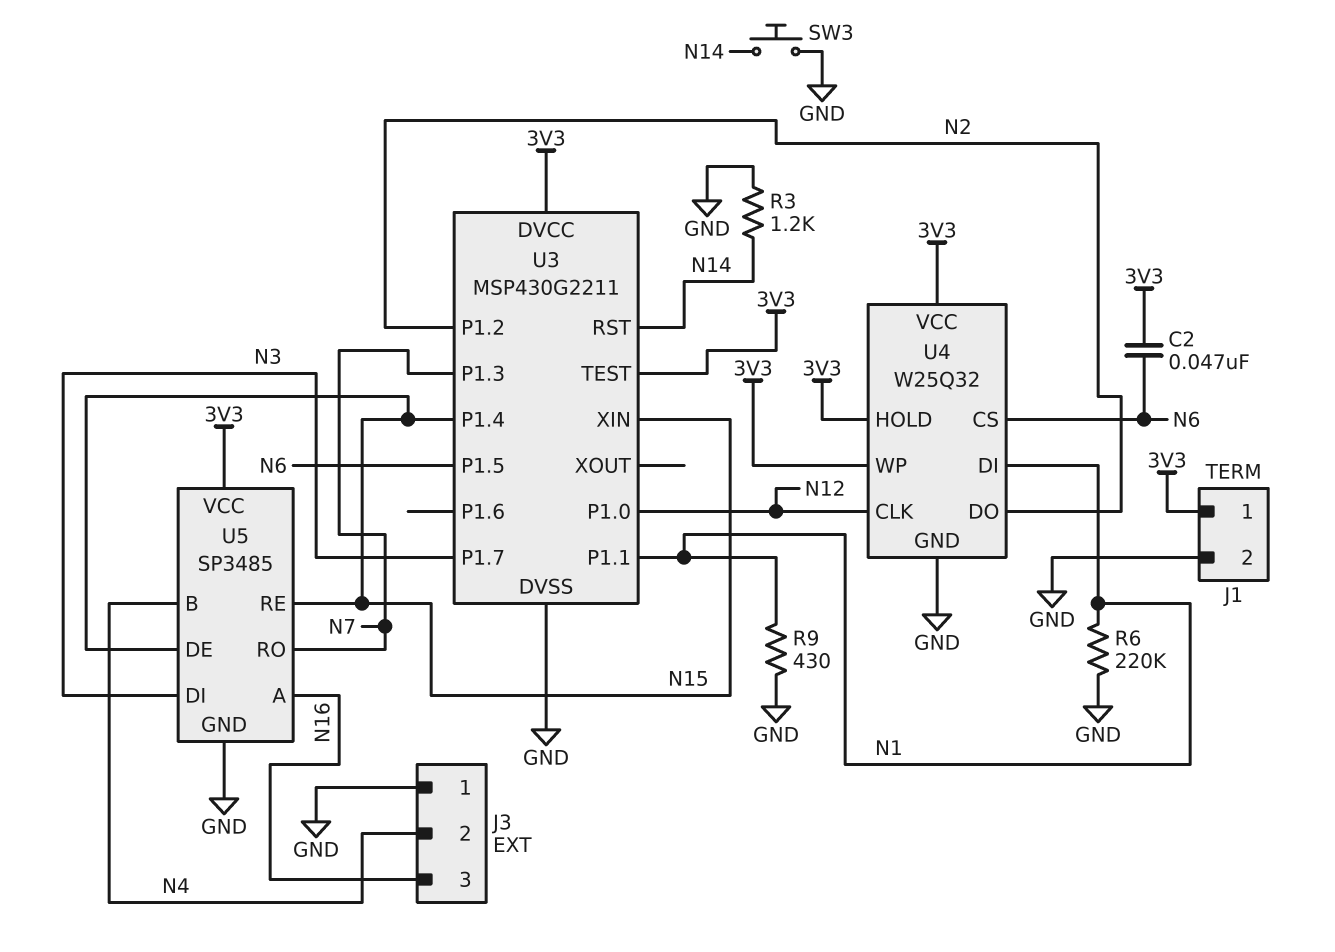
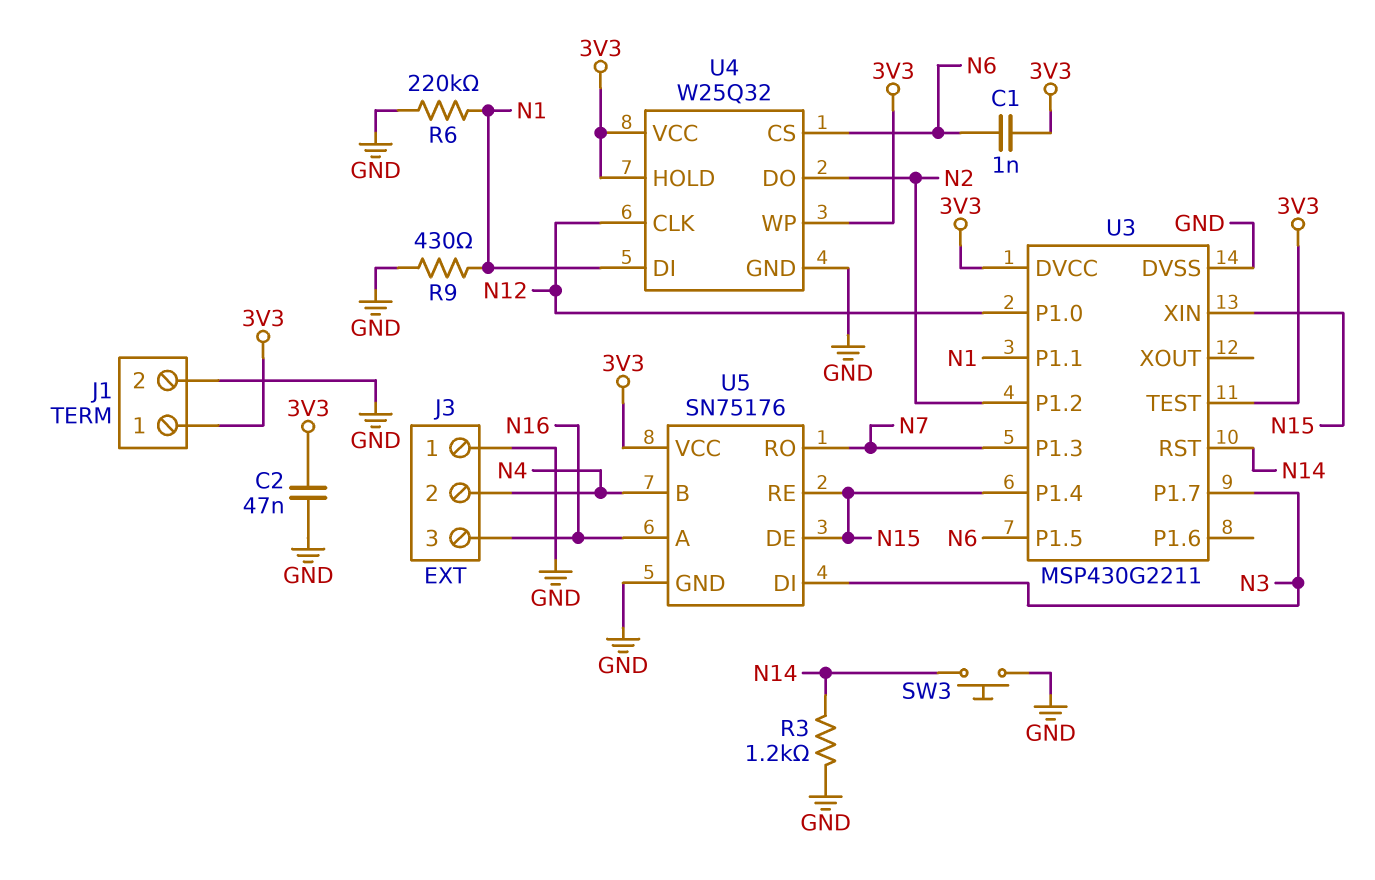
C1: none -> 1nF (3V3, N6)
C2: 47nF (3V3, N6) -> 47nF (3V3, GND)
U5: SP3485 -> SN75176

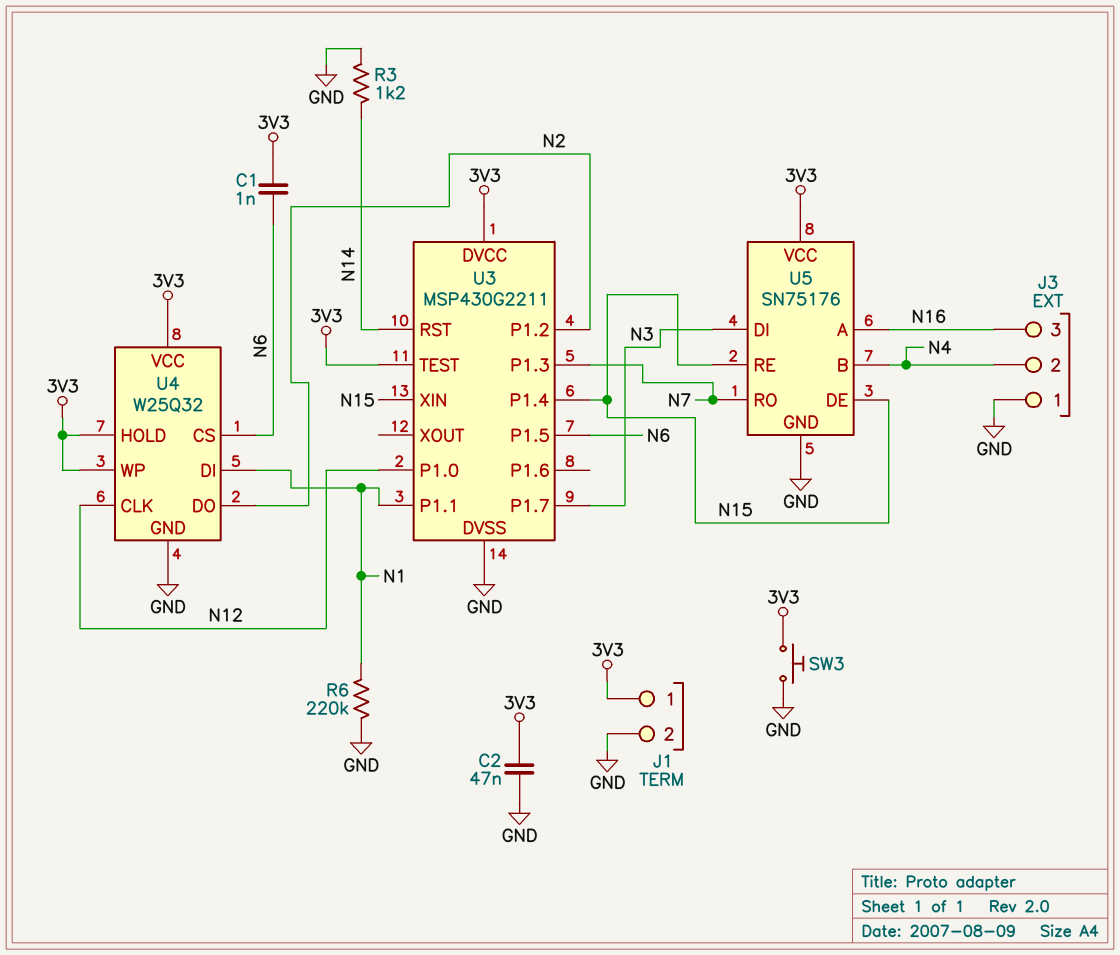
R9: 430 (GND, N1) -> none
SW3: button (GND, N14) -> button (3V3, GND)

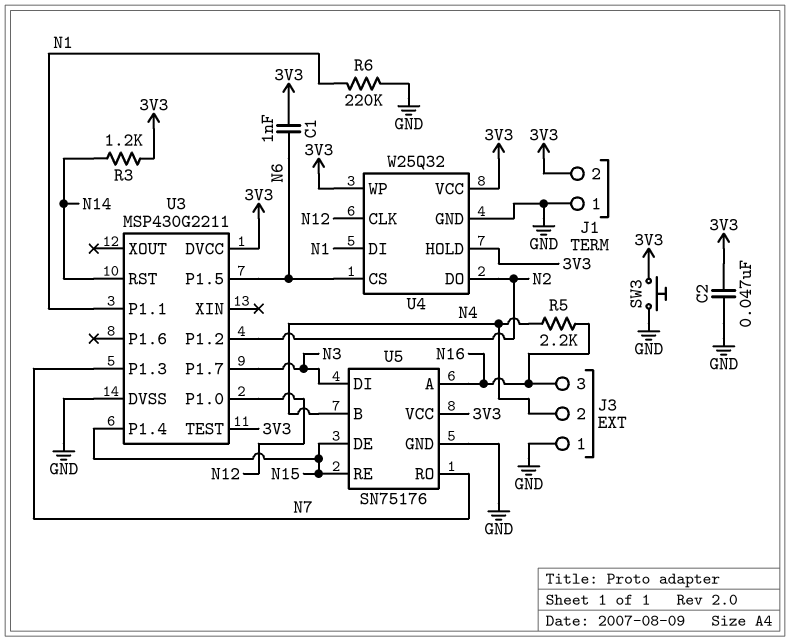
J1 pin 1: 3V3 -> GND
J1 pin 2: GND -> 3V3
R3: 1.2k (GND, N14) -> 1.2k (3V3, N14)
R5: none -> 2.2k (N4, N16)
U3 pin XIN: N15 -> none

